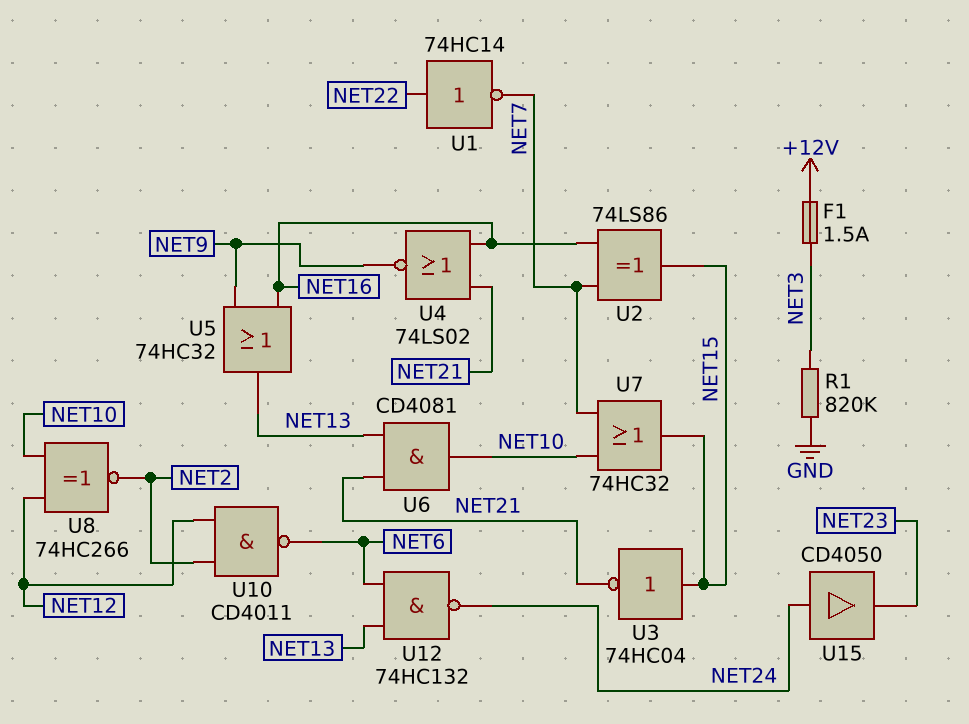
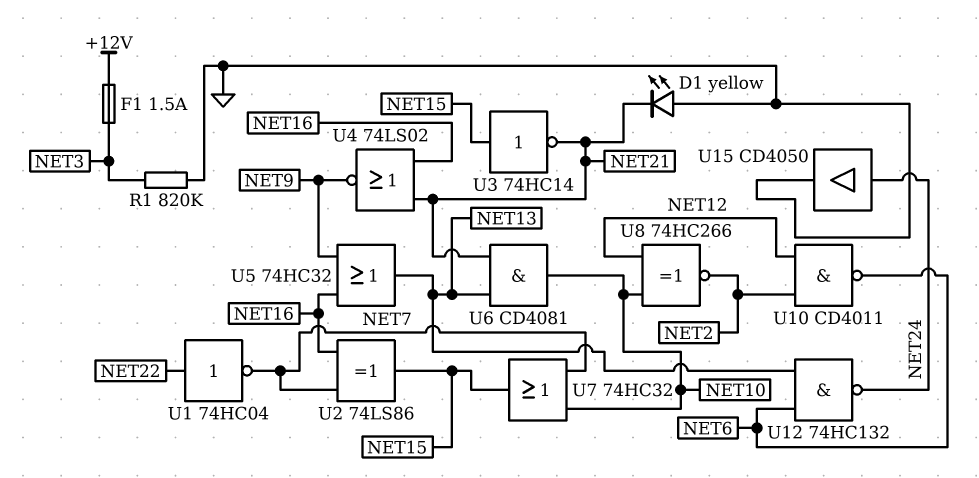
D1: none -> LED yellow (A GND, K NET21)
U1: NOT 74HC14 (in NET22, out NET7) -> NOT 74HC04 (in NET22, out NET7)
U3: NOT 74HC04 (in NET15, out NET21) -> NOT 74HC14 (in NET15, out NET21)
U15: buffer CD4050 (in NET24, out NET23) -> buffer CD4050 (in NET24, out GND)

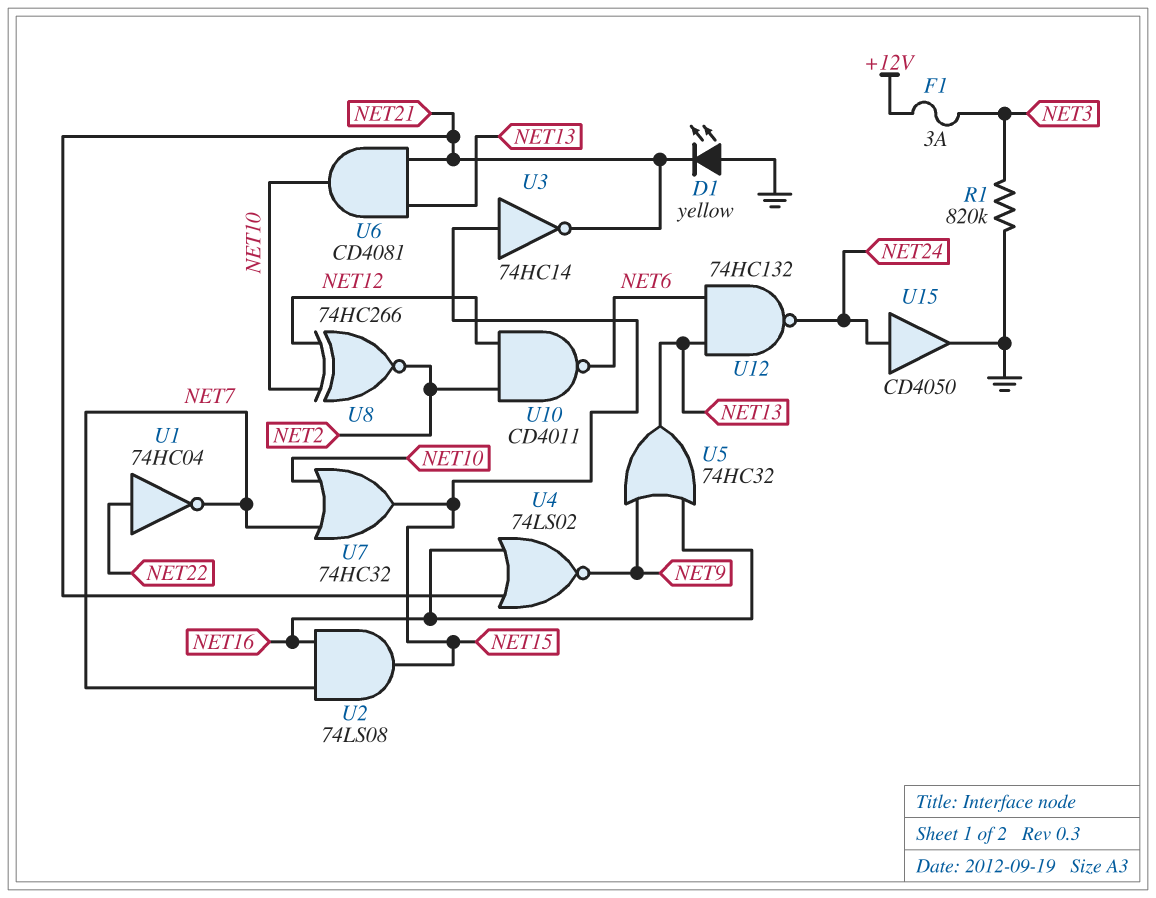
F1: 1.5A (+12V, NET3) -> 3A (+12V, NET3)
U2: XOR 74LS86 (in NET7, in NET16, out NET15) -> AND 74LS08 (in NET7, in NET16, out NET15)

